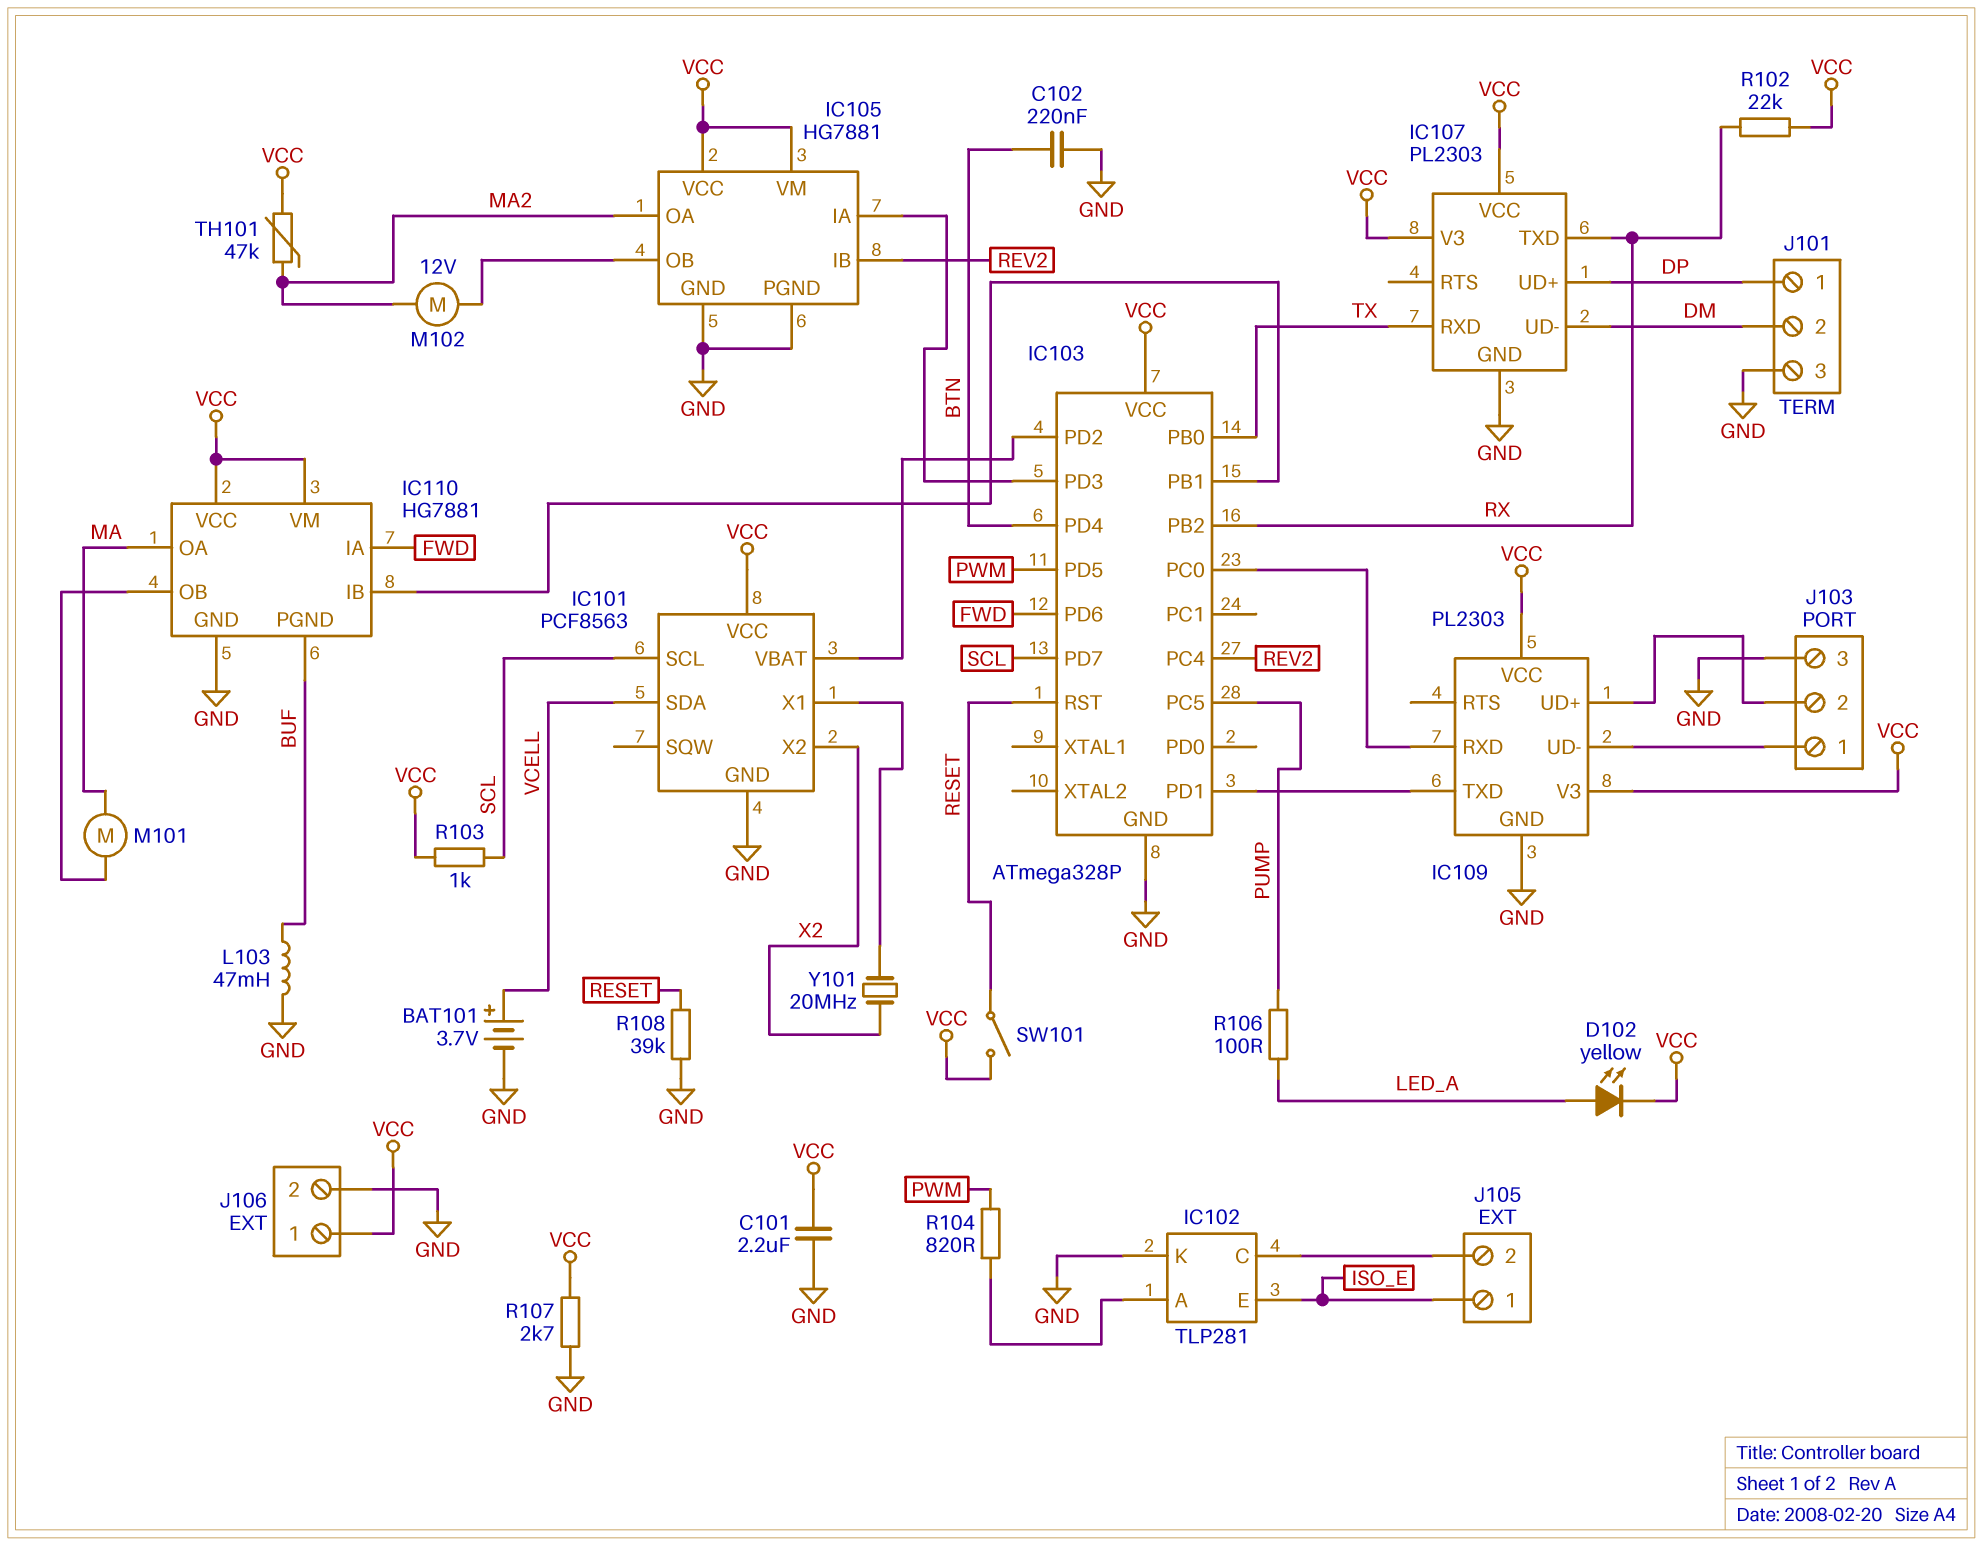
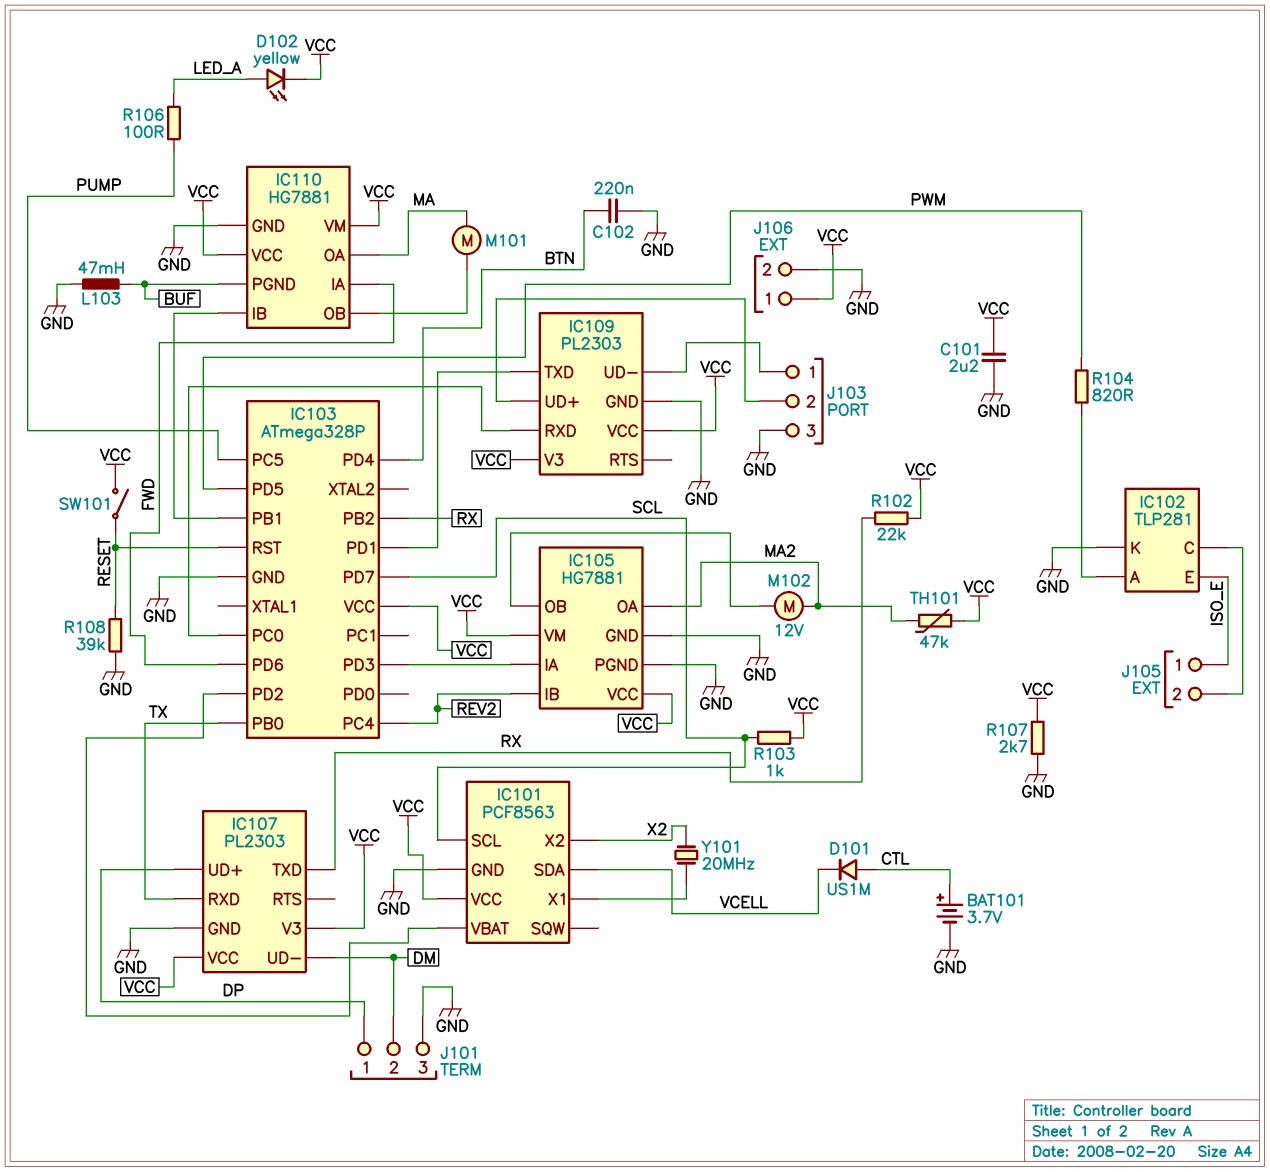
BAT101: 3.7V (plus VCELL, minus GND) -> 3.7V (plus CTL, minus GND)
D101: none -> diode US1M (A CTL, K VCELL)

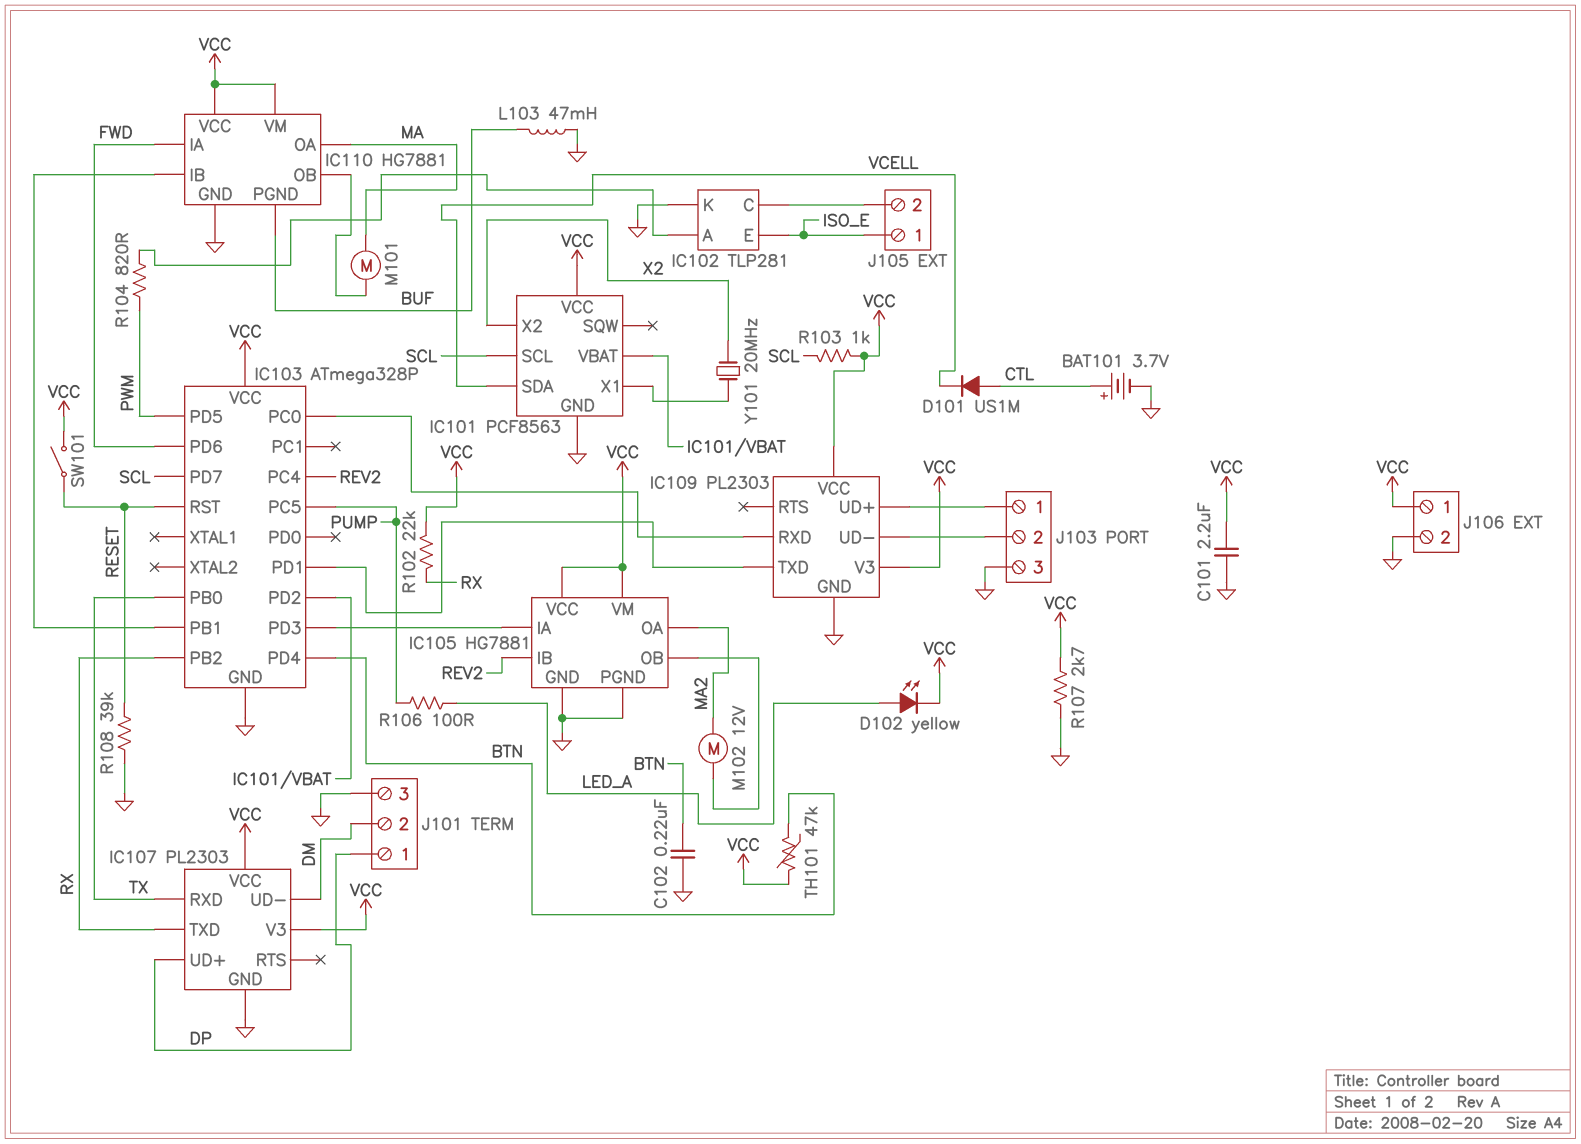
J103 pin 1: IC109/UD- -> IC109/UD+
J103 pin 2: IC109/UD+ -> IC109/UD-
TH101: 47k (MA2, VCC) -> 47k (BTN, VCC)

